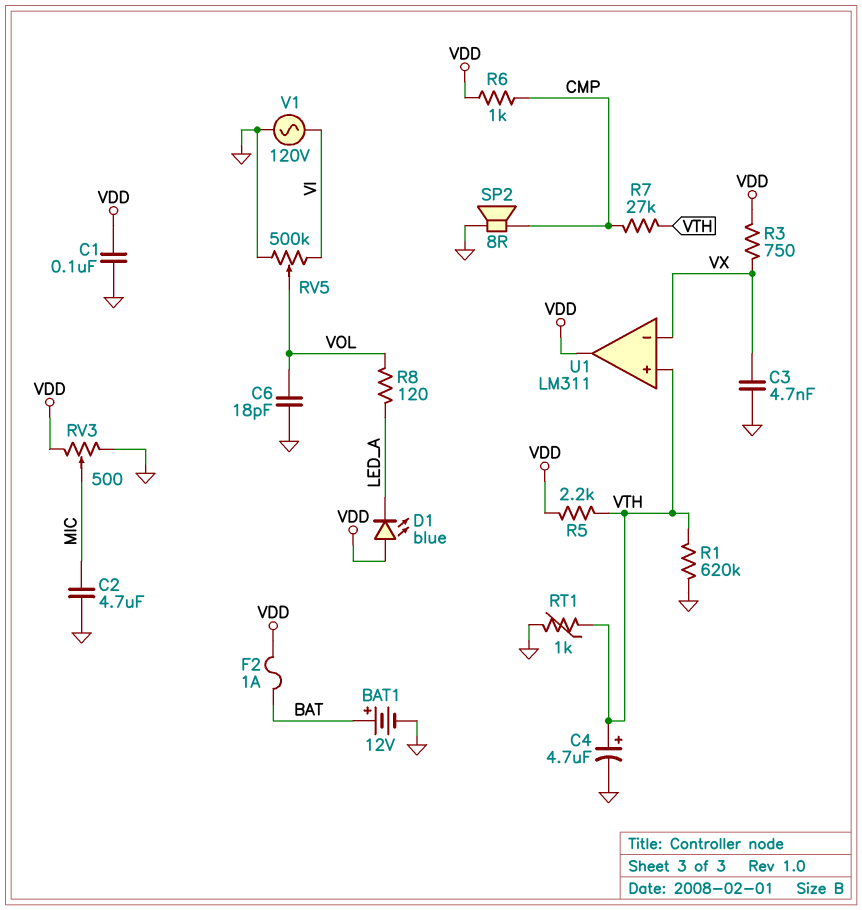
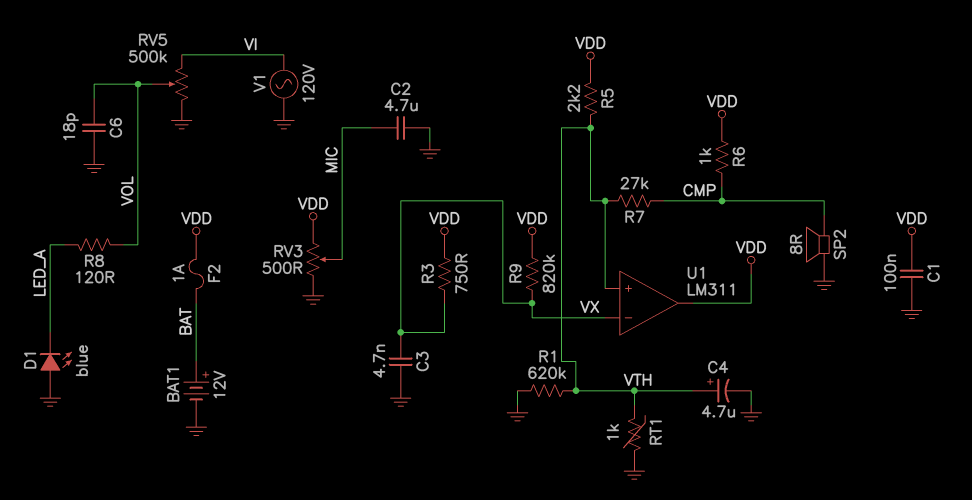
D1: LED blue (A VDD, K LED_A) -> LED blue (A GND, K LED_A)
R9: none -> 820k (VDD, VX)

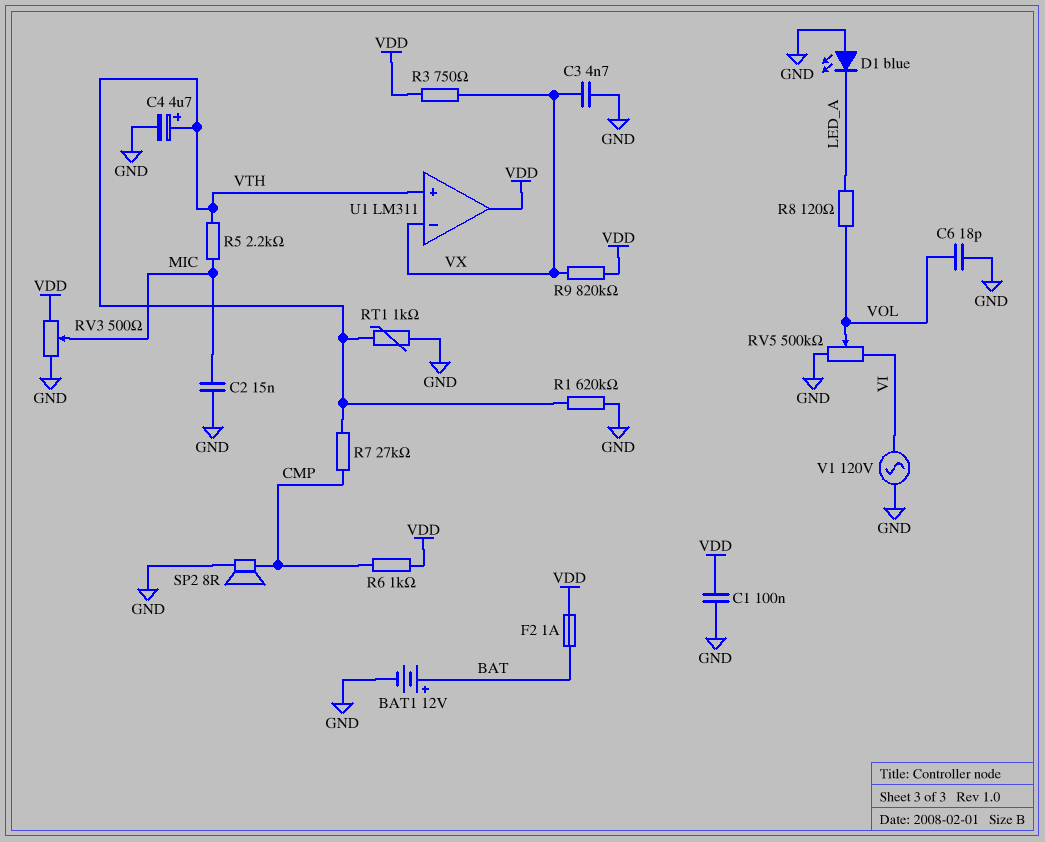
C2: 4.7uF (GND, MIC) -> 15nF (GND, MIC)
R5: 2.2k (VDD, VTH) -> 2.2k (MIC, VTH)

